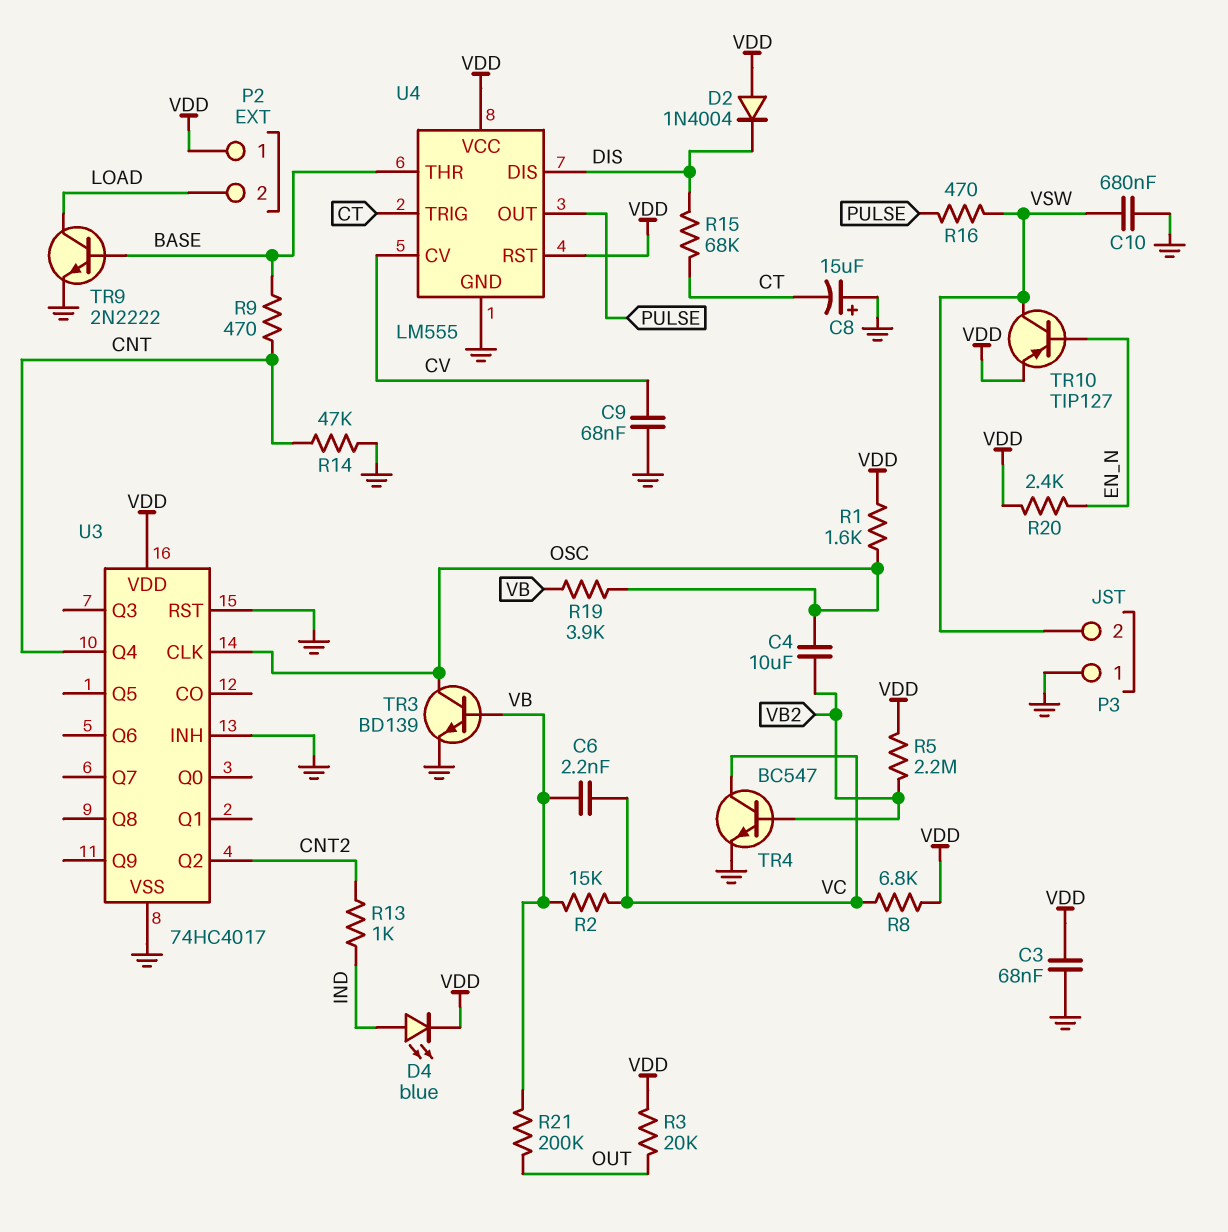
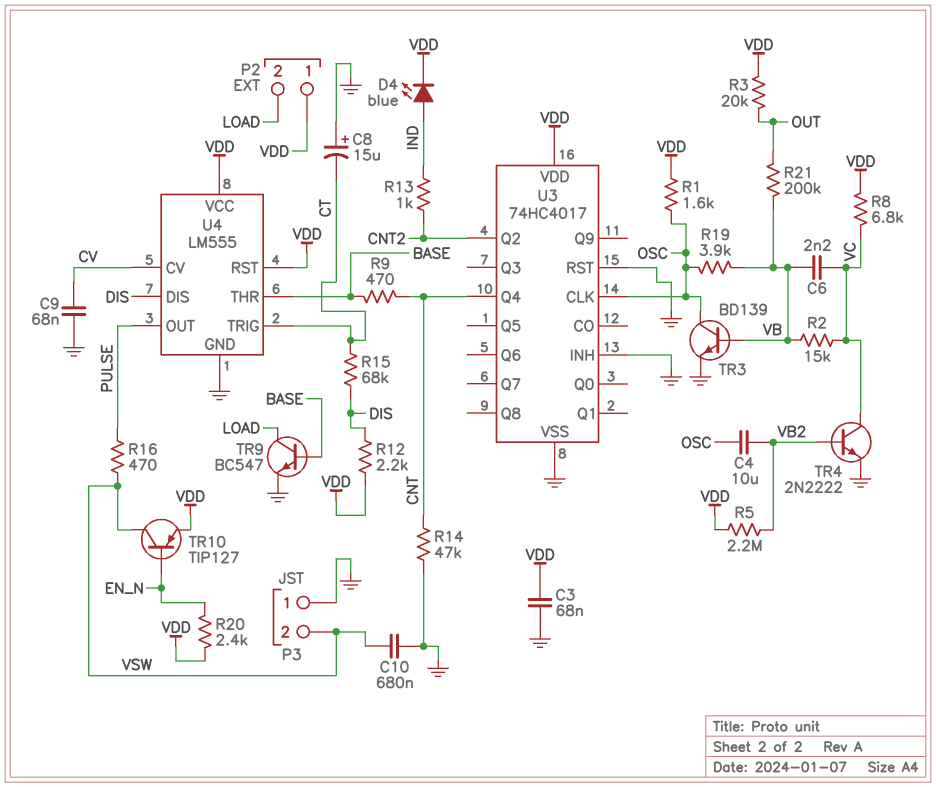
D2: diode 1N4004 (A VDD, K DIS) -> none
R12: none -> 2.2k (DIS, VDD)
TR4: NPN BC547 (B VB2, C VC, E GND) -> NPN 2N2222 (B VB2, C VC, E GND)
TR9: NPN 2N2222 (B BASE, C LOAD, E GND) -> NPN BC547 (B BASE, C LOAD, E GND)

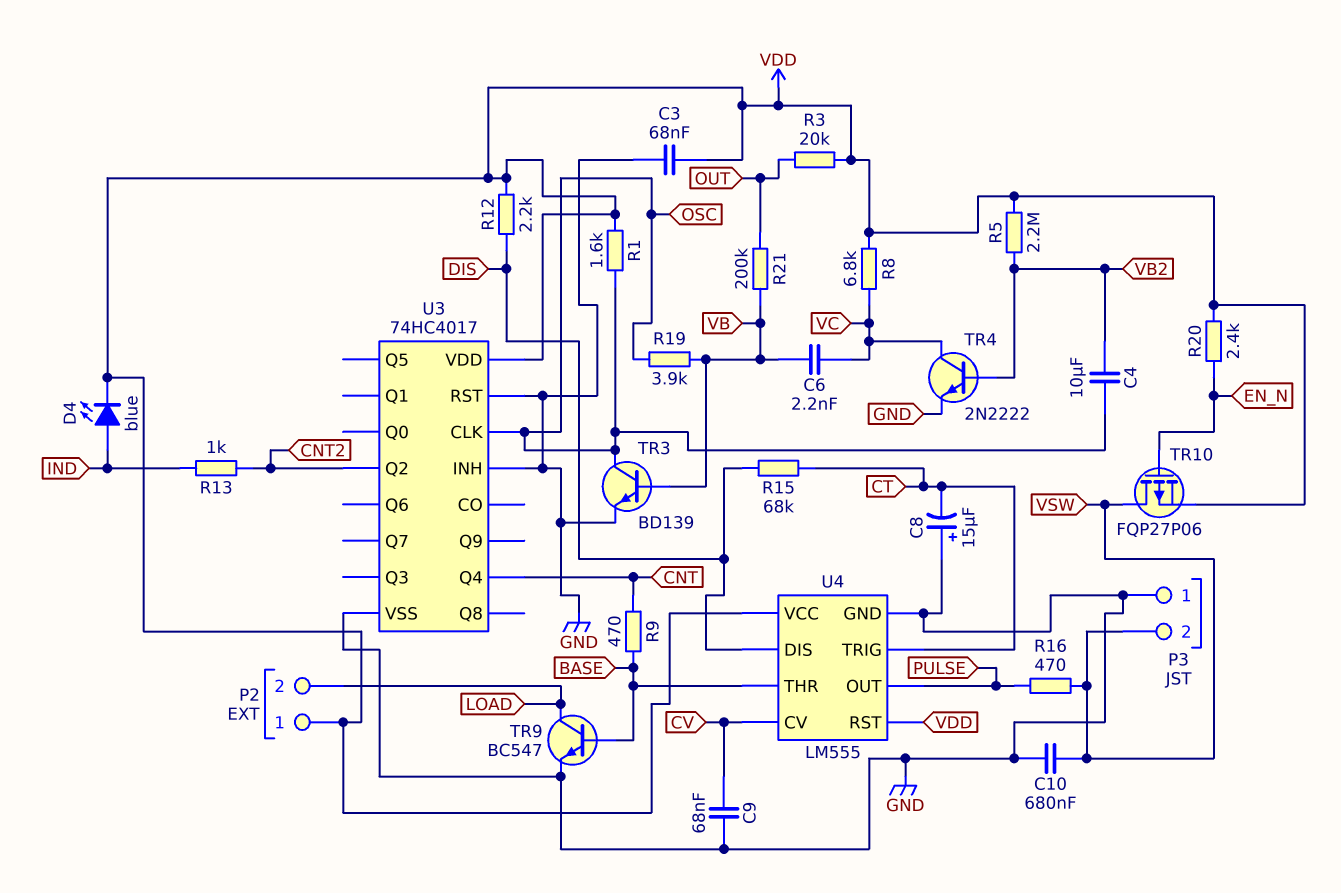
R2: 15k (VB, VC) -> none
R14: 47k (CNT, GND) -> none
TR10: PNP TIP127 (B EN_N, C VSW, E VDD) -> PMOS FQP27P06 (G EN_N, D VSW, S VDD)

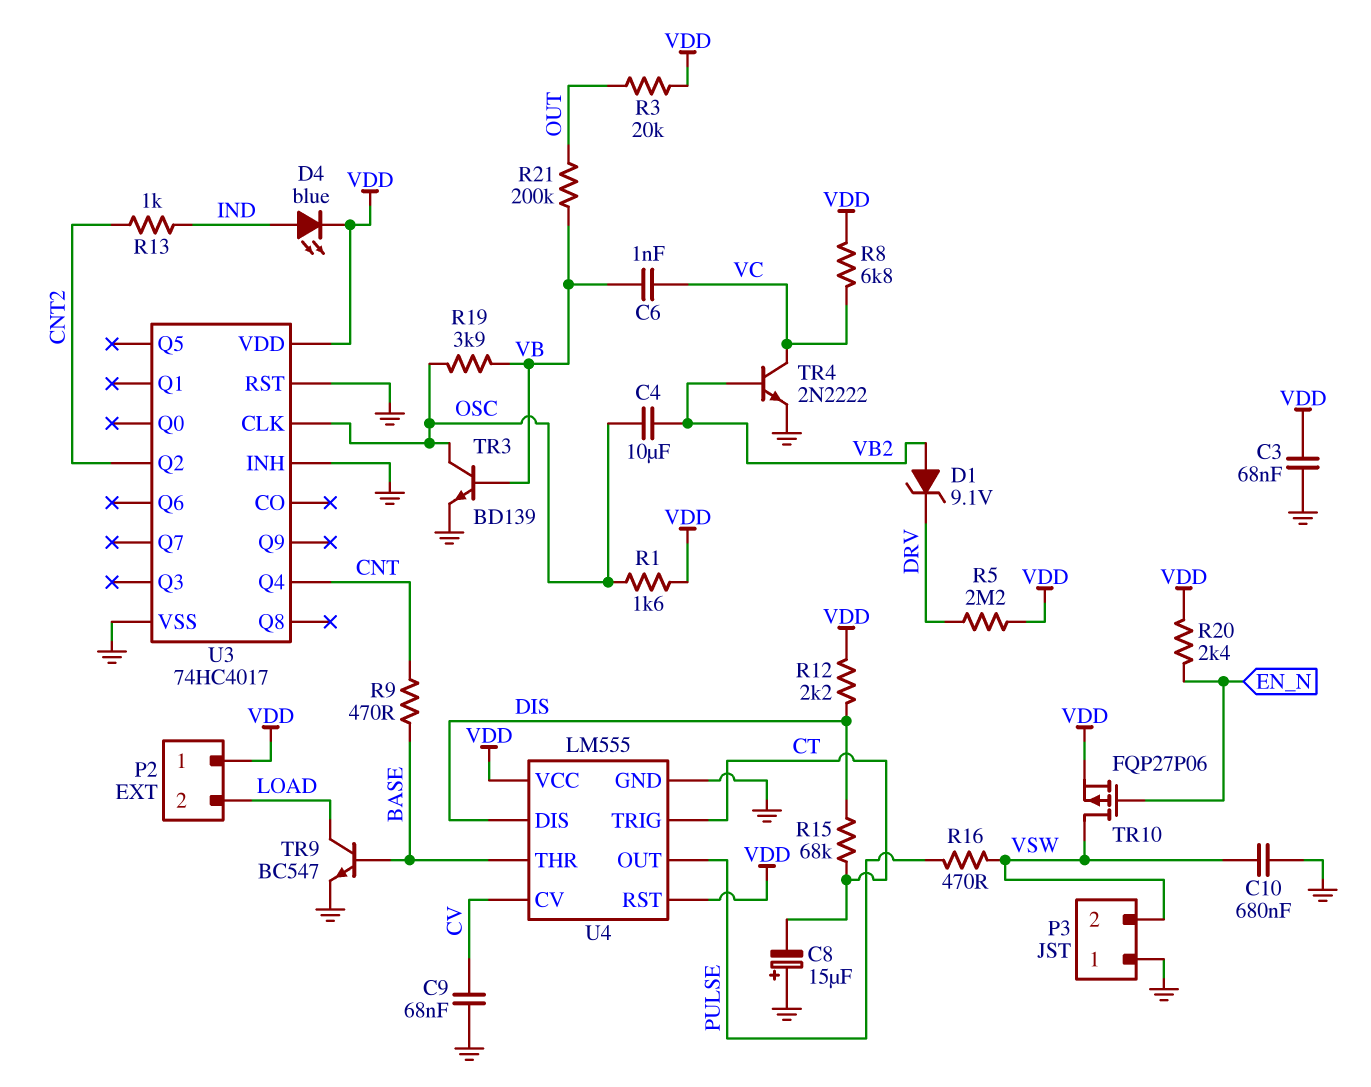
C6: 2.2nF (VB, VC) -> 1nF (VB, VC)
D1: none -> zener 9.1V (A VB2, K DRV)
R5: 2.2M (VB2, VDD) -> 2.2M (DRV, VDD)

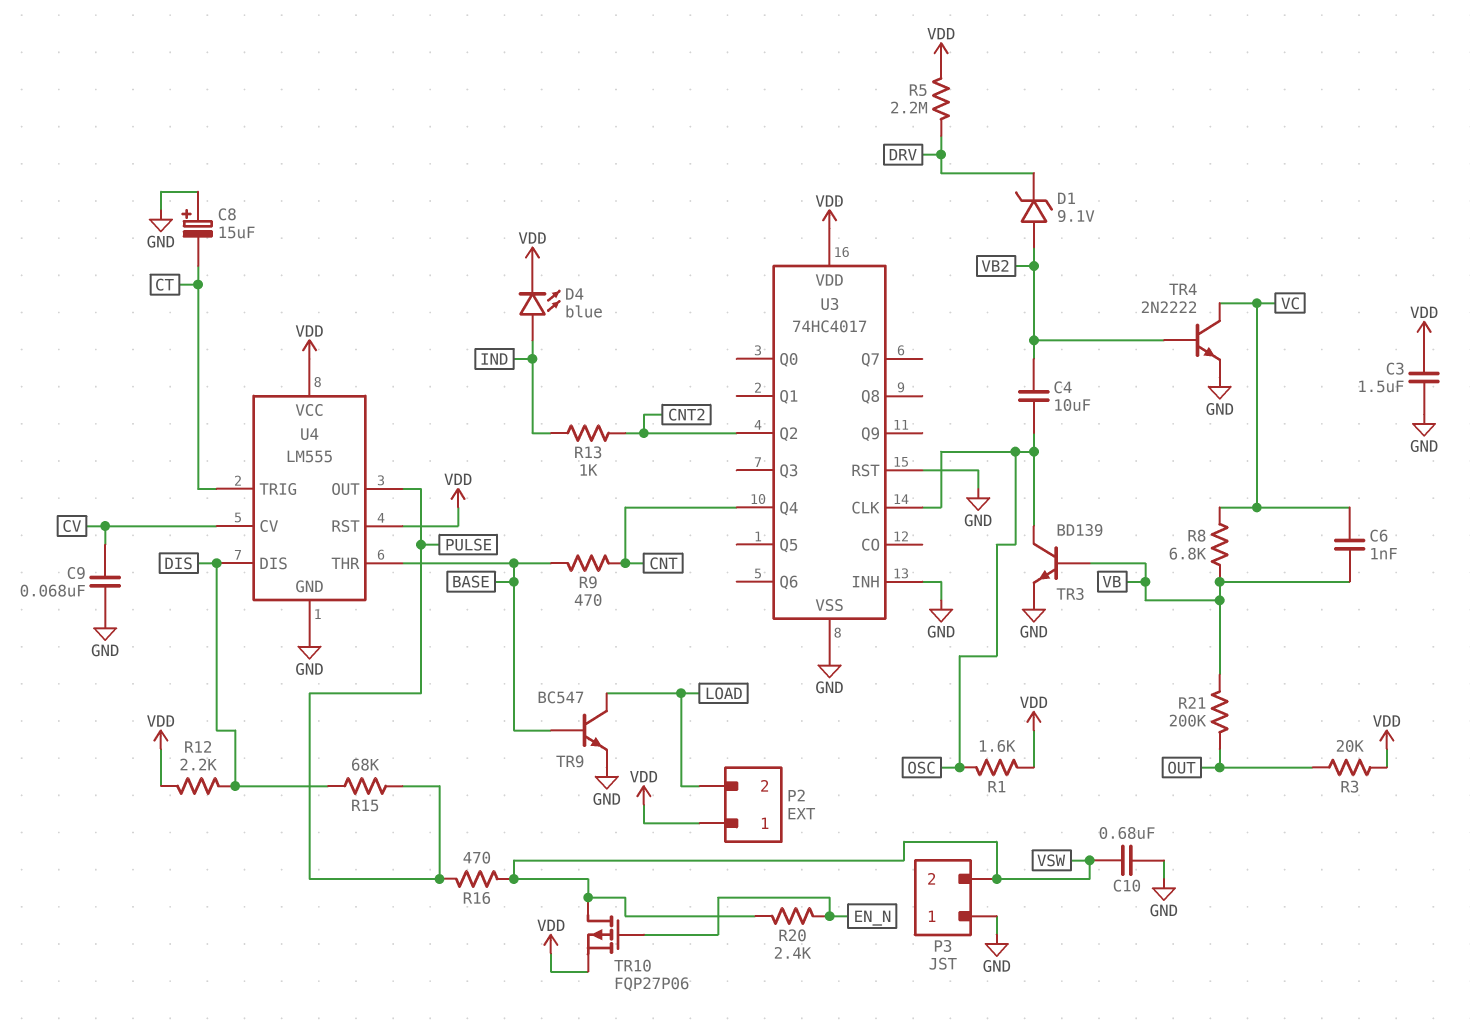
C3: 68nF (GND, VDD) -> 1.5uF (GND, VDD)
R8: 6.8k (VC, VDD) -> 6.8k (VB, VC)
R15: 68k (CT, DIS) -> 68k (DIS, PULSE)
R19: 3.9k (OSC, VB) -> none
R20: 2.4k (EN_N, VDD) -> 2.4k (EN_N, VSW)

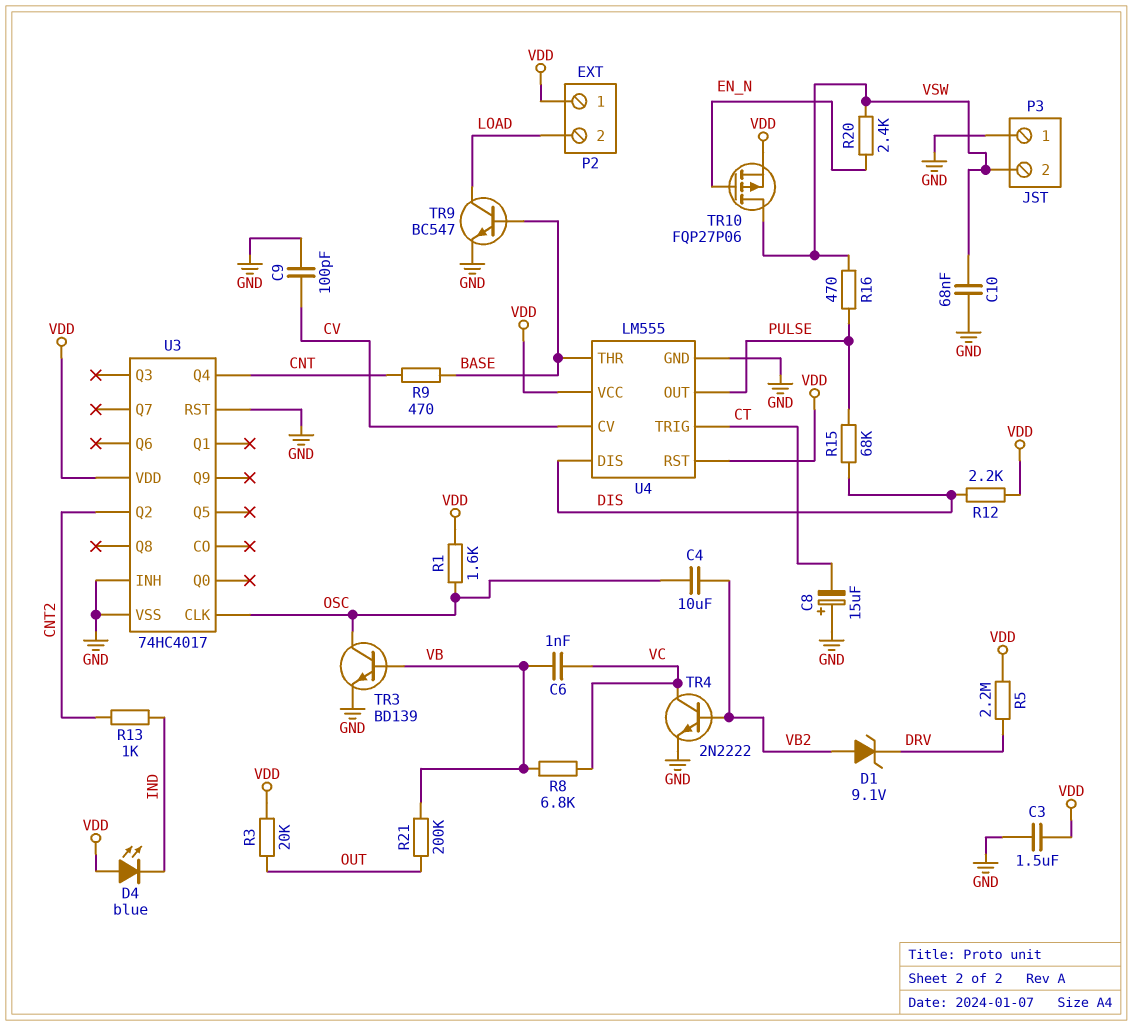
C9: 68nF (CV, GND) -> 100pF (CV, GND)
C10: 680nF (GND, VSW) -> 68nF (GND, VSW)
D4: LED blue (A IND, K VDD) -> LED blue (A VDD, K IND)

